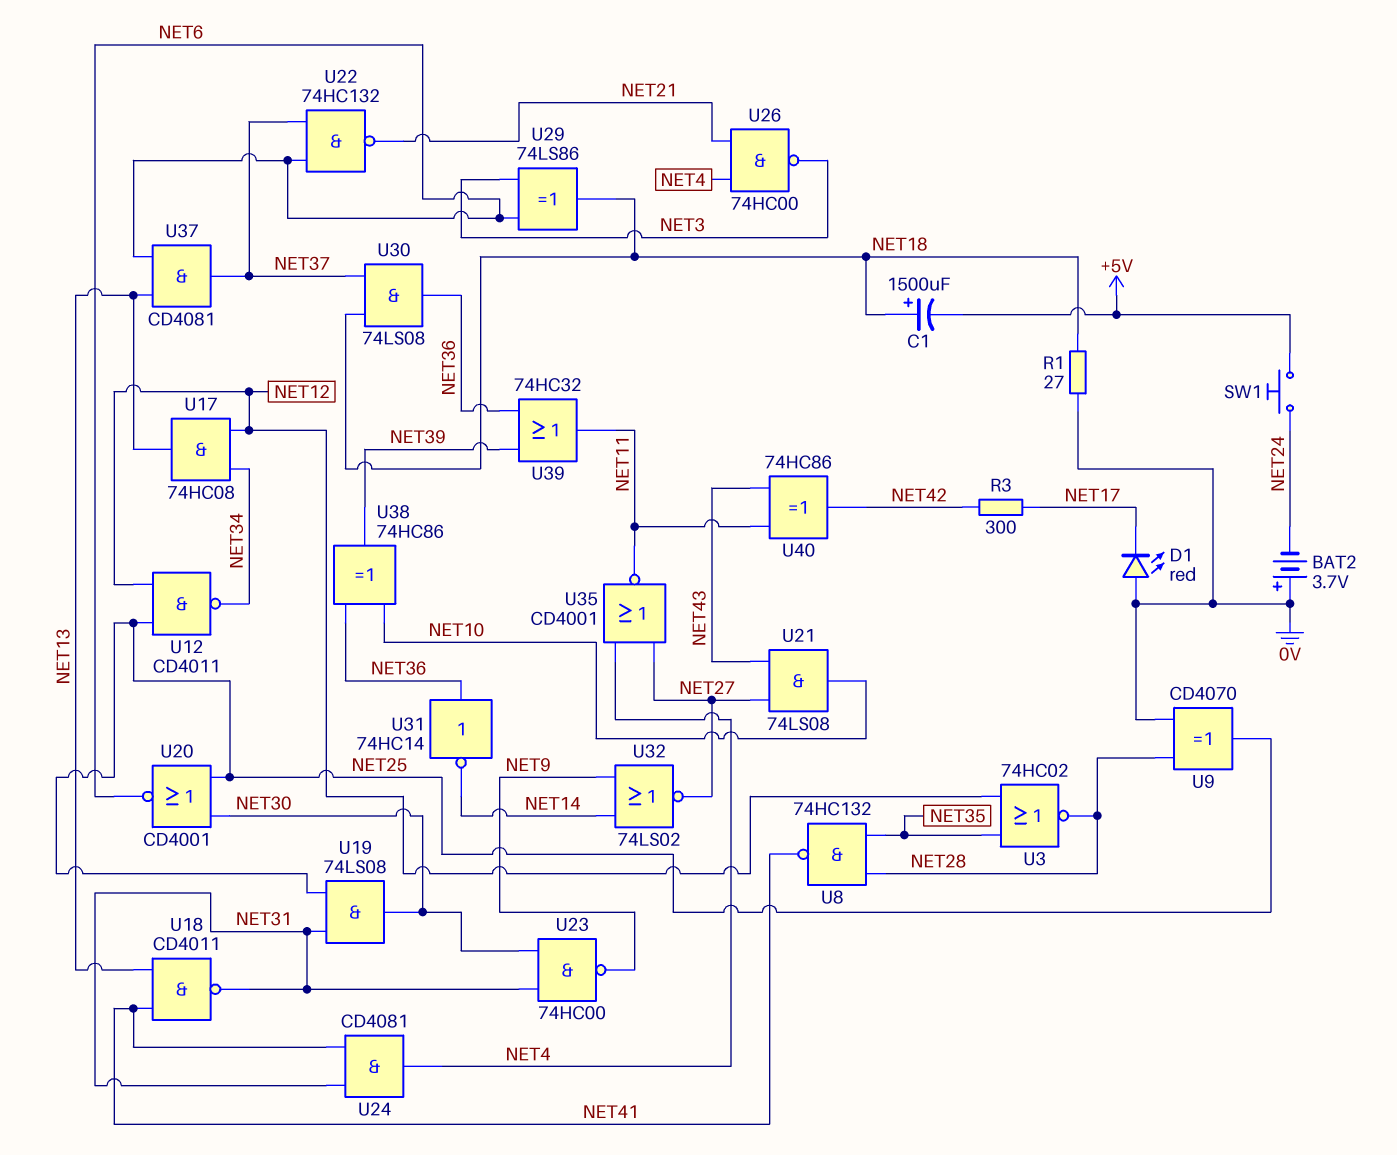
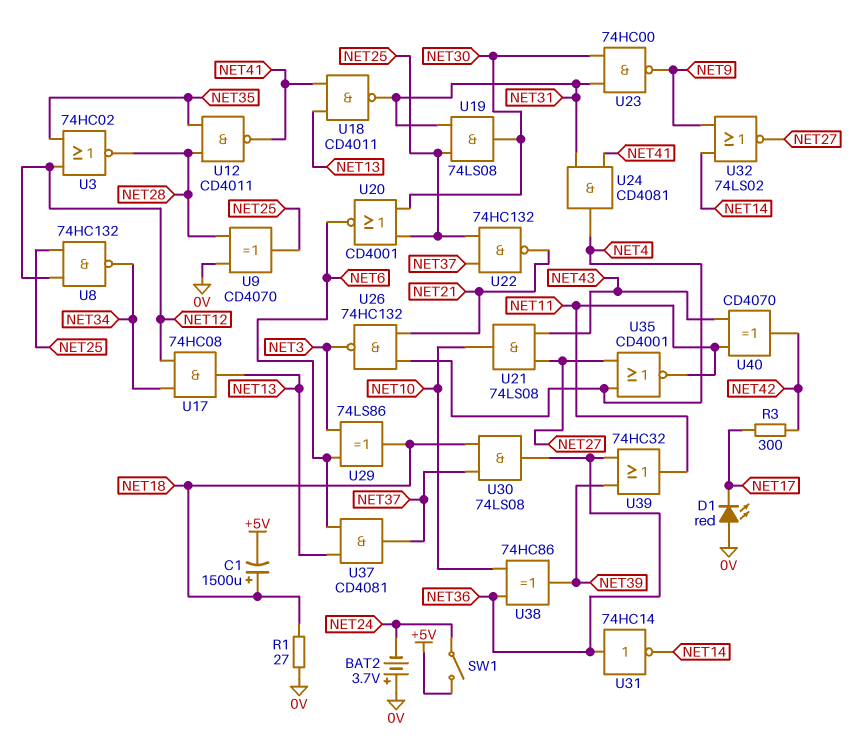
SW1: button (+5V, NET24) -> switch (+5V, NET24)
U8: NAND 74HC132 (in NET28, in NET35, out NET41) -> NAND 74HC132 (in NET12, in NET25, out NET34)
U12: NAND CD4011 (in NET12, in NET25, out NET34) -> NAND CD4011 (in NET28, in NET35, out NET41)
U22: NAND 74HC132 (in NET6, in NET37, out NET21) -> NAND 74HC132 (in NET25, in NET37, out NET21)
U26: NAND 74HC00 (in NET4, in NET21, out NET3) -> NAND 74HC132 (in NET4, in NET21, out NET3)
U40: XOR 74HC86 (in NET11, in NET43, out NET42) -> XOR CD4070 (in NET11, in NET43, out NET42)

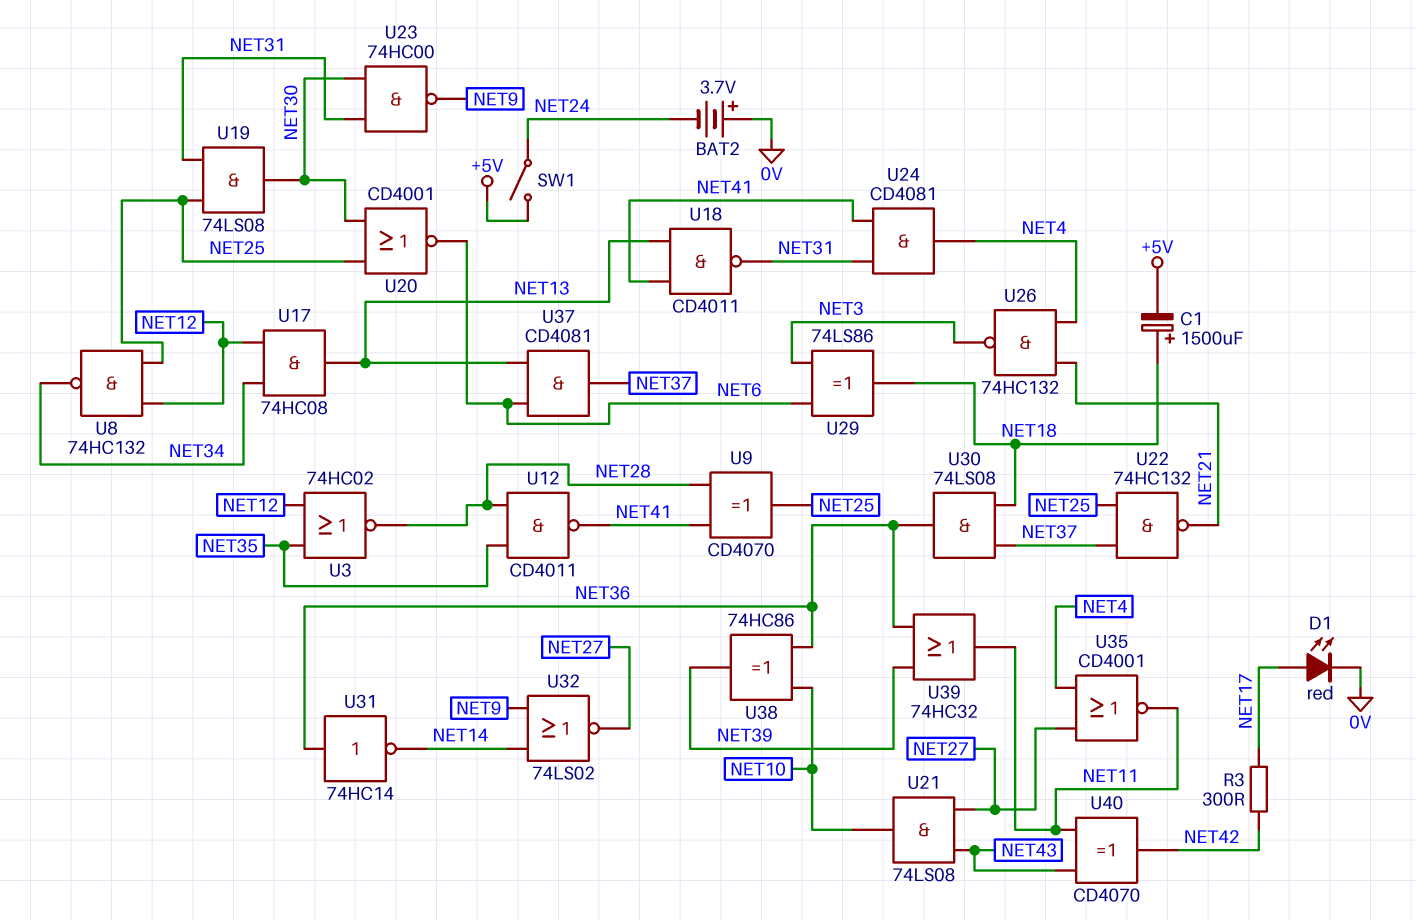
D1: LED red (A 0V, K NET17) -> LED red (A NET17, K 0V)
R1: 27 (0V, NET18) -> none
U9: XOR CD4070 (in 0V, in NET28, out NET25) -> XOR CD4070 (in NET28, in NET41, out NET25)

